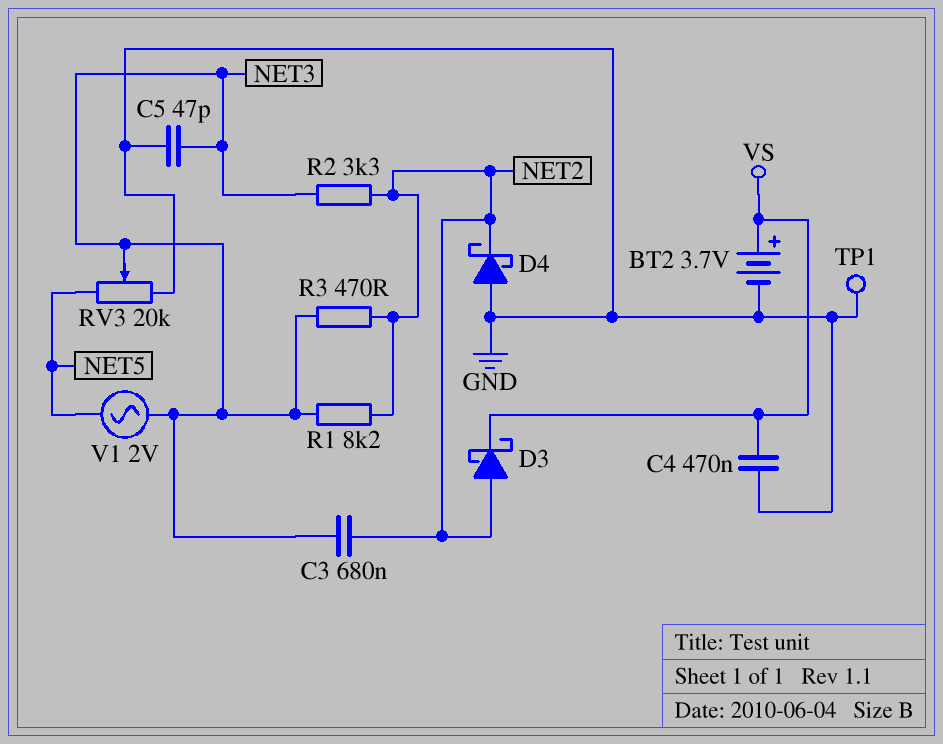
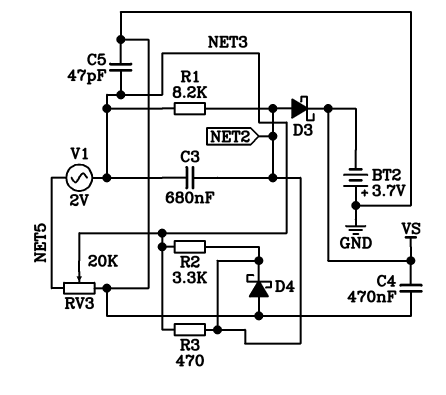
BT2: 3.7V (plus VS, minus GND) -> 3.7V (plus GND, minus VS)
TP1: test point (GND) -> none

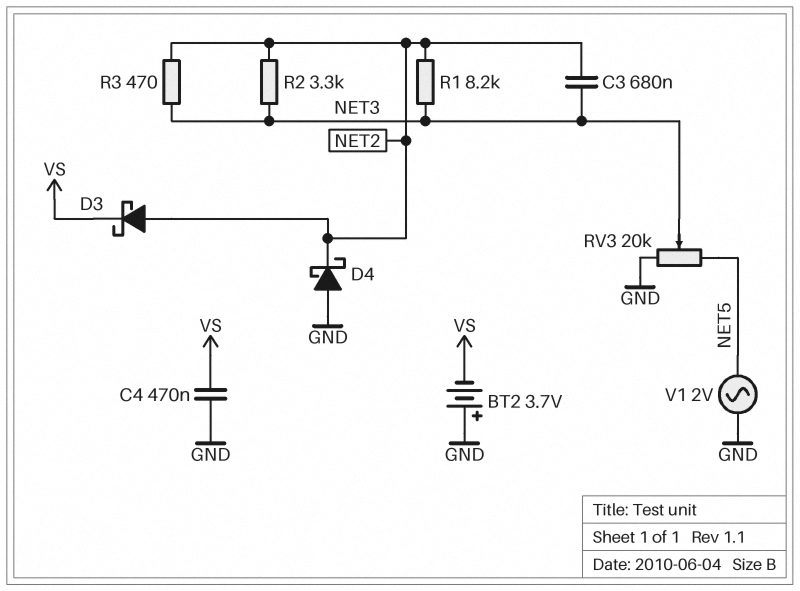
C5: 47pF (GND, NET3) -> none
V1: AC 2V (NET3, NET5) -> AC 2V (GND, NET5)

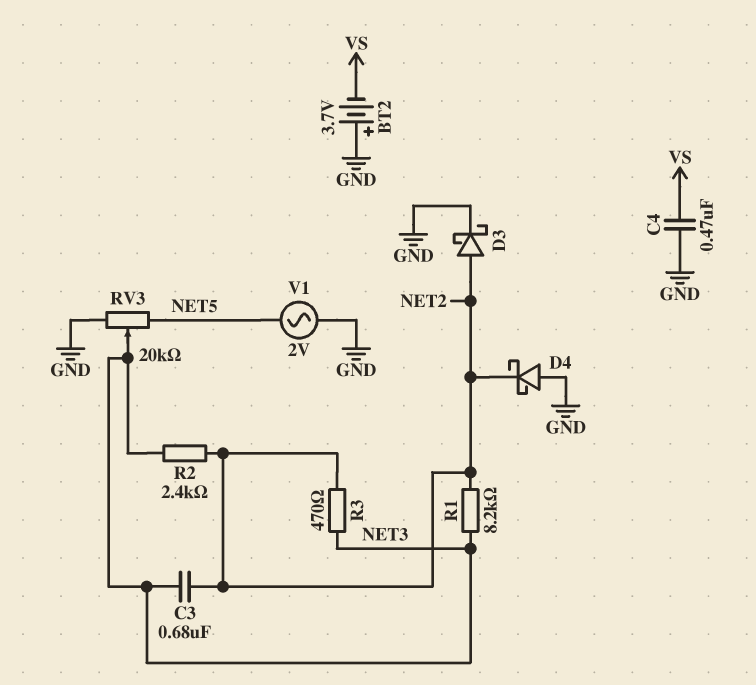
D3: schottky (A NET2, K VS) -> schottky (A NET2, K GND)
R2: 3.3k (NET2, NET3) -> 2.4k (NET2, NET3)

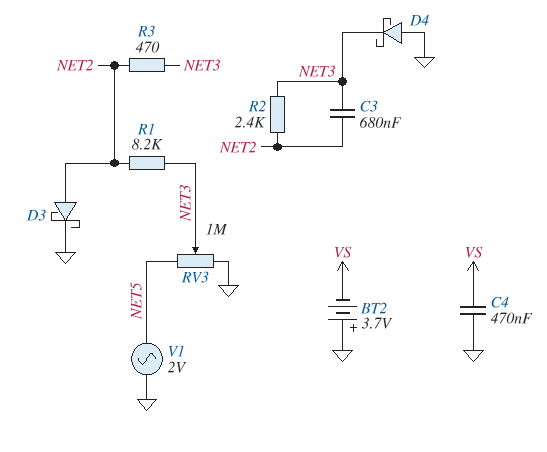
D4: schottky (A GND, K NET2) -> schottky (A GND, K NET3)
RV3: 20k (GND, NET5, wiper NET3) -> 1M (GND, NET5, wiper NET3)

